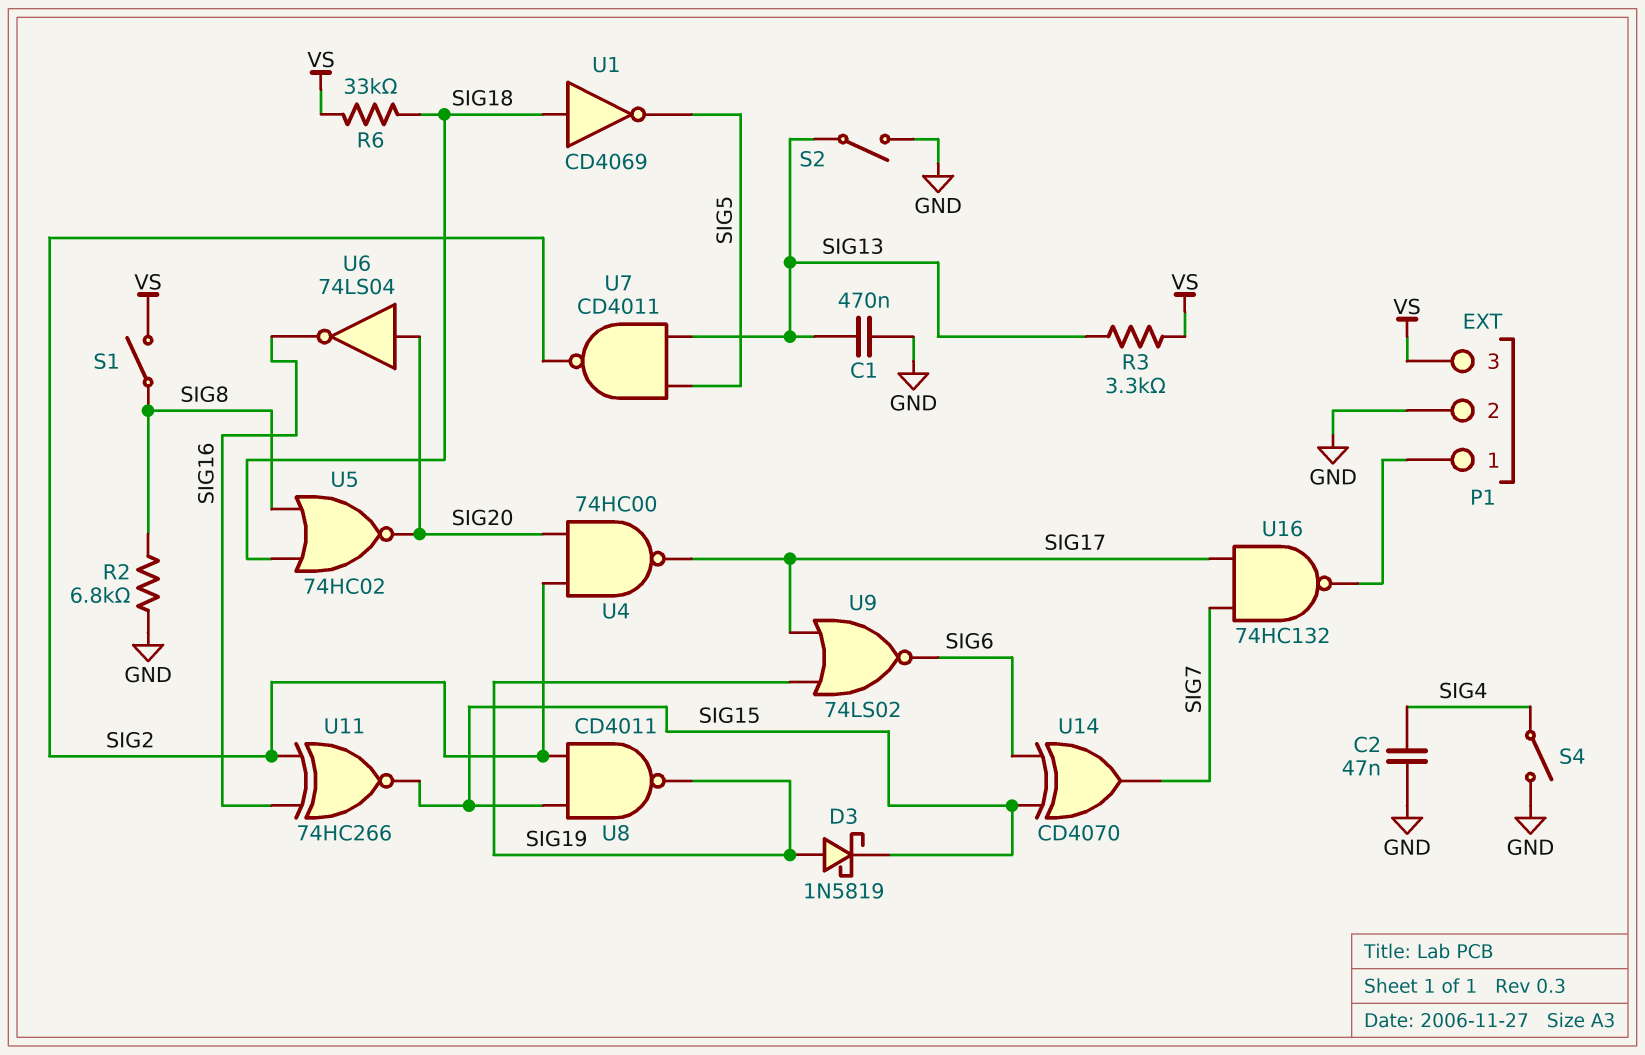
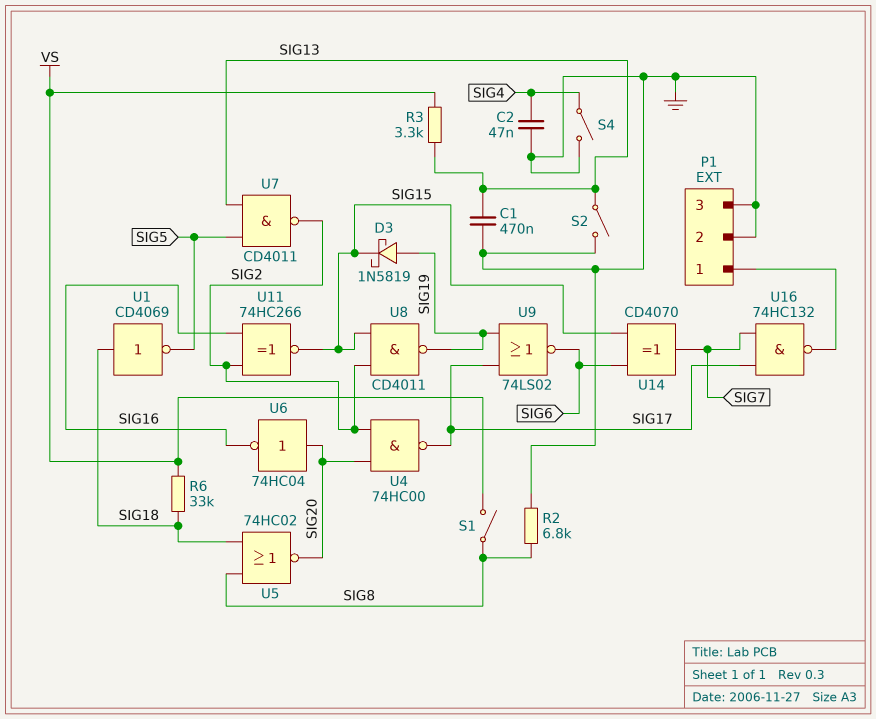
P1 pin 3: VS -> GND
U6: NOT 74LS04 (in SIG20, out SIG16) -> NOT 74HC04 (in SIG20, out SIG16)

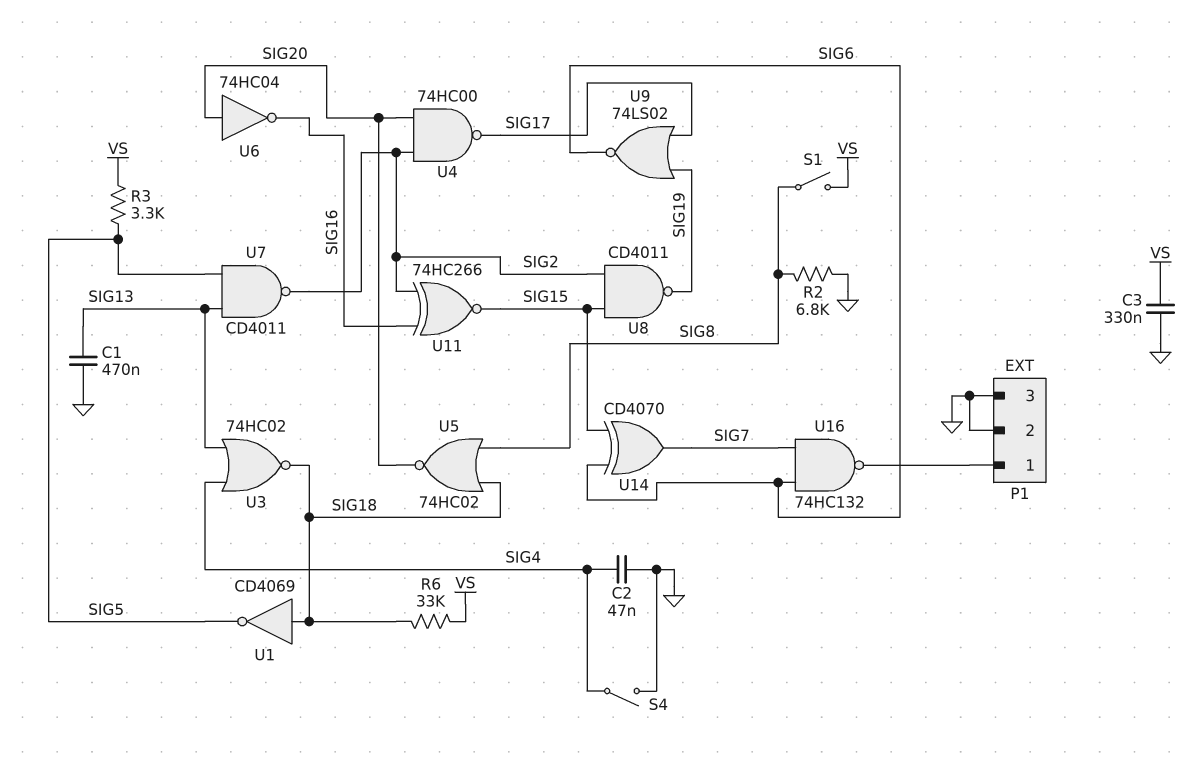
C3: none -> 330nF (GND, VS)
D3: schottky 1N5819 (A SIG19, K SIG15) -> none
R3: 3.3k (SIG13, VS) -> 3.3k (SIG5, VS)
S2: switch (GND, SIG13) -> none
U3: none -> NOR 74HC02 (in SIG4, in SIG13, out SIG18)
U16: NAND 74HC132 (in SIG7, in SIG17, out P1/1) -> NAND 74HC132 (in SIG6, in SIG7, out P1/1)

